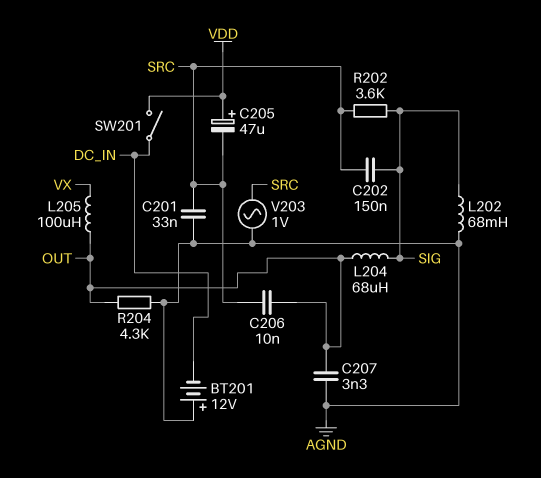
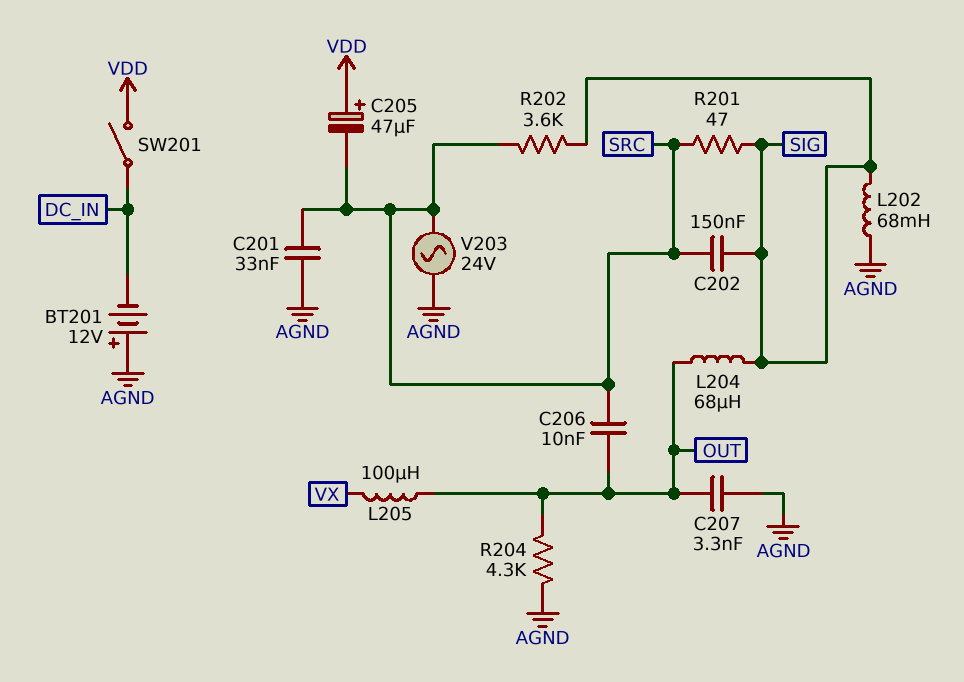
R201: none -> 47 (SIG, SRC)
V203: AC 1V (AGND, SRC) -> AC 24V (AGND, SRC)

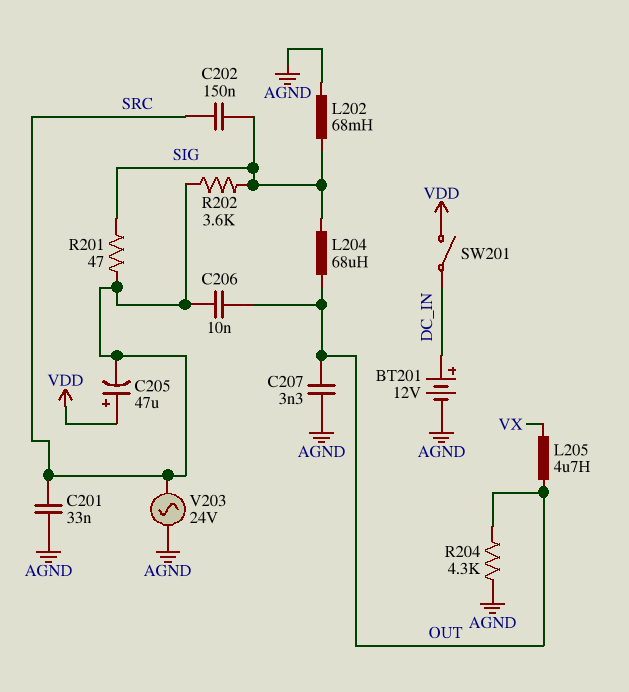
BT201: 12V (plus AGND, minus DC_IN) -> 12V (plus DC_IN, minus AGND)
L205: 100uH (OUT, VX) -> 4.7uH (OUT, VX)

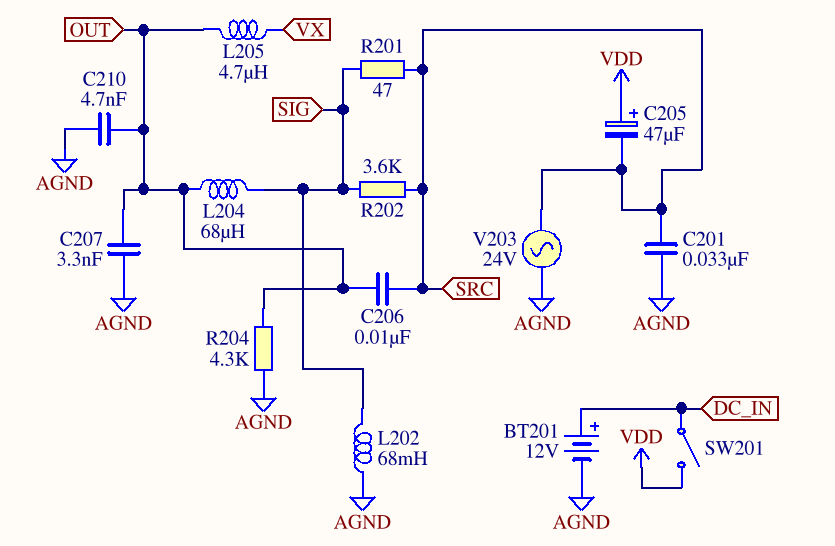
C202: 150nF (SIG, SRC) -> none
C210: none -> 4.7nF (AGND, OUT)

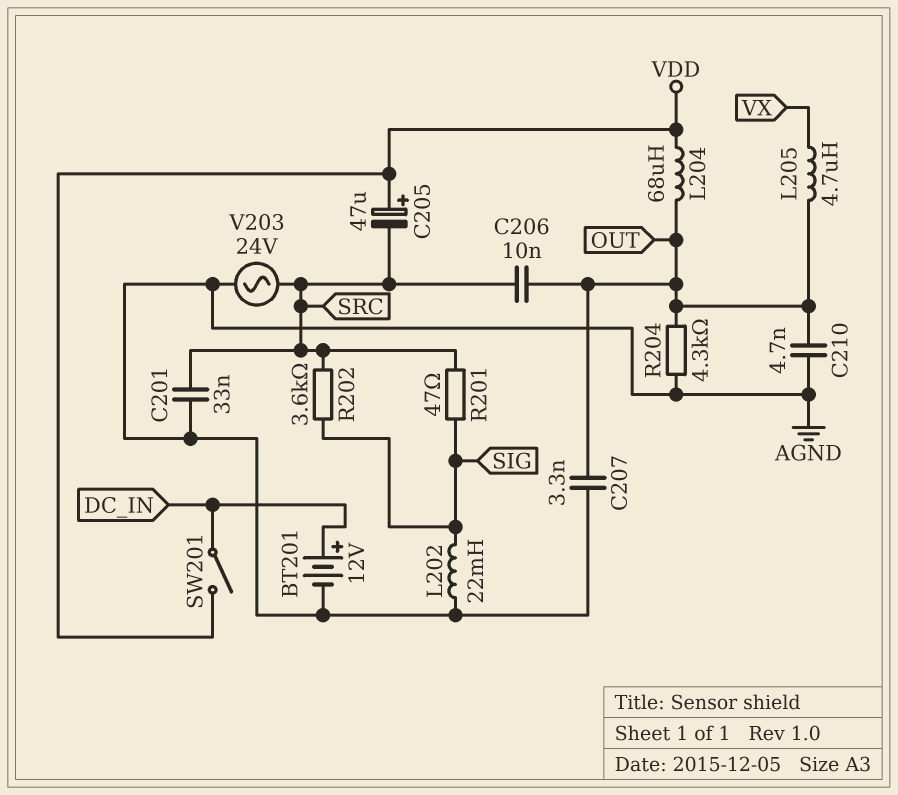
L202: 68mH (AGND, SIG) -> 22mH (AGND, SIG)
L204: 68uH (OUT, SIG) -> 68uH (OUT, VDD)

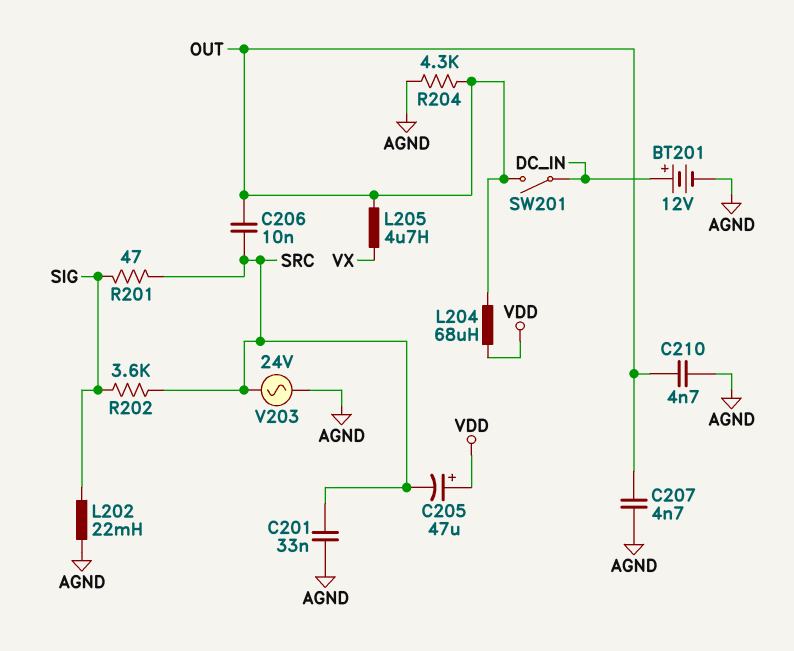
C207: 3.3nF (AGND, OUT) -> 4.7nF (AGND, OUT)
SW201: switch (DC_IN, VDD) -> switch (DC_IN, OUT)

